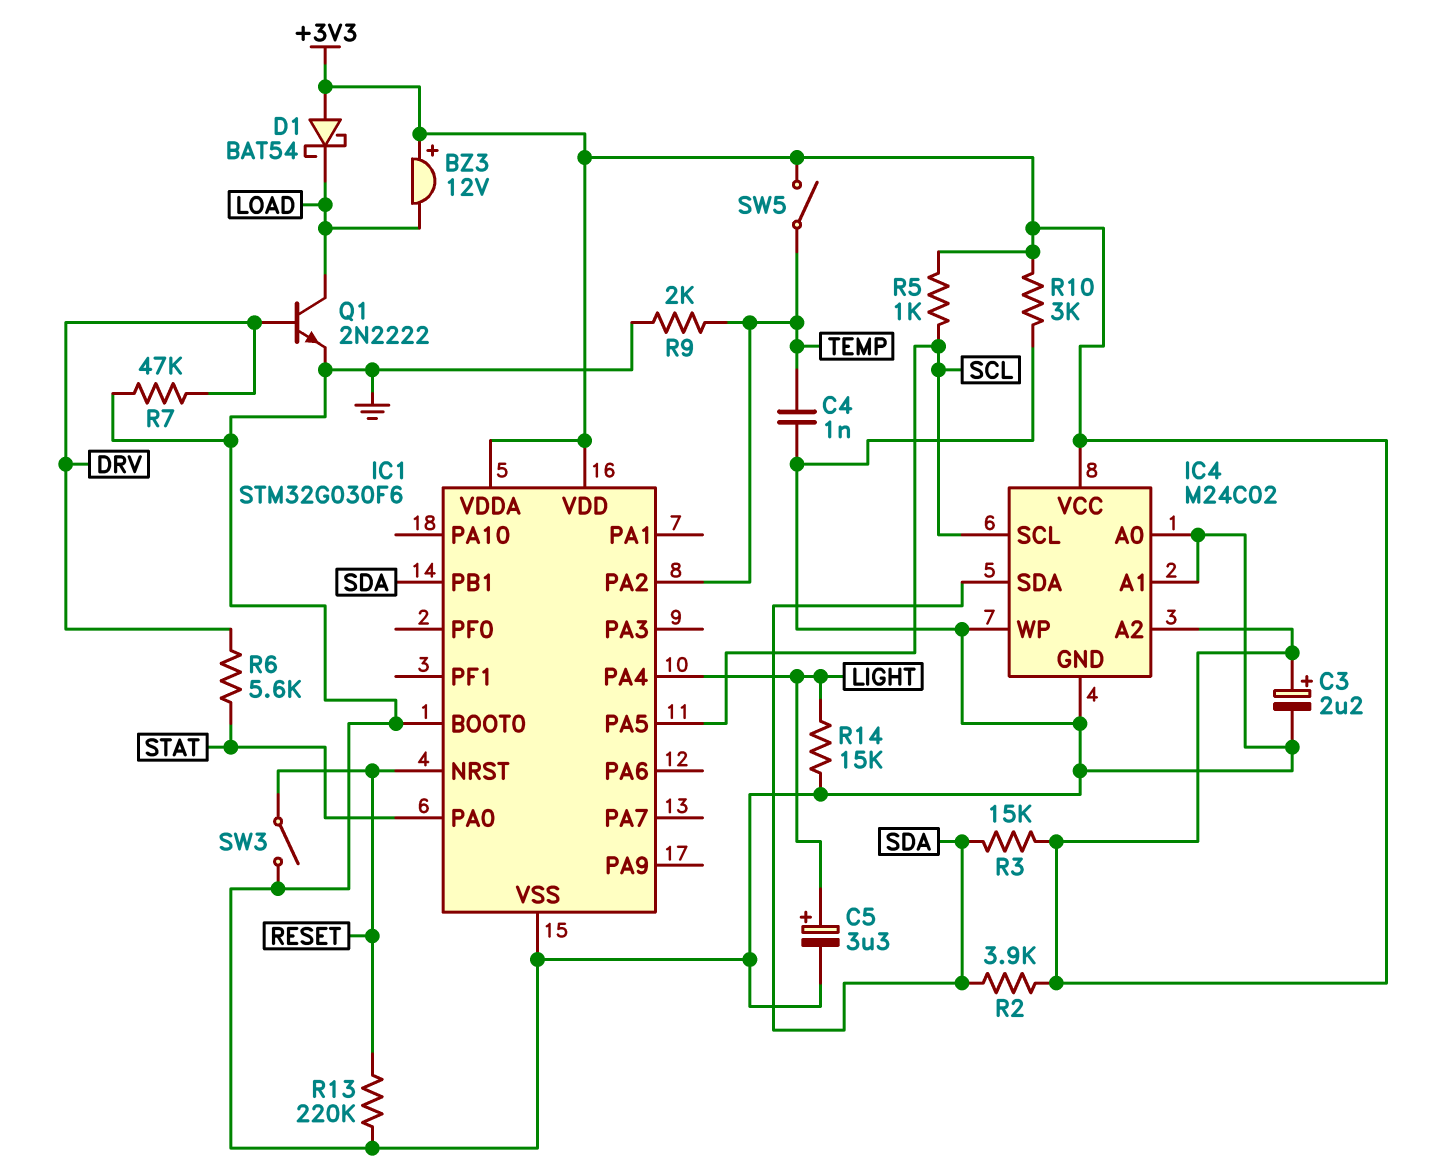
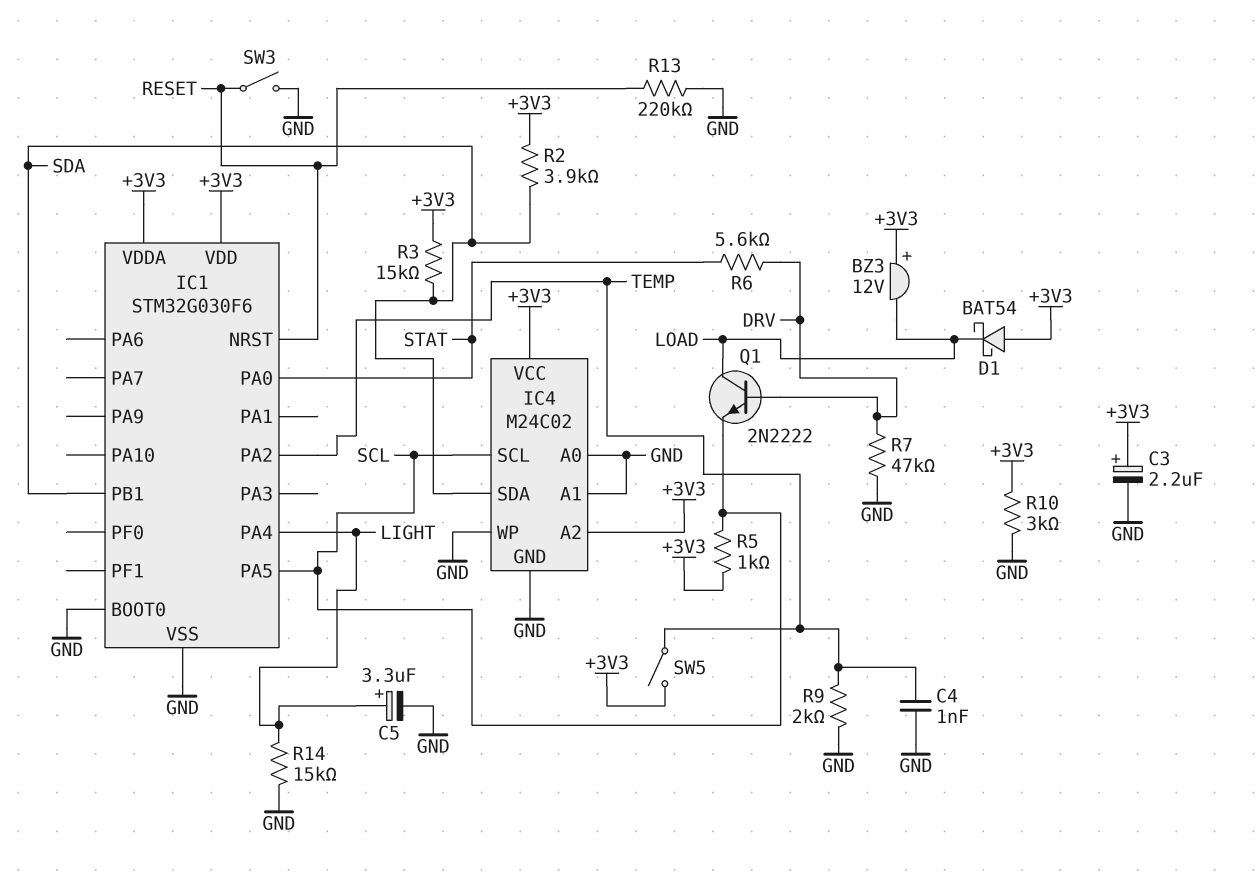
Q1: NPN 2N2222 (B DRV, C LOAD, E GND) -> NPN 2N2222 (B DRV, C LOAD, E SCL)

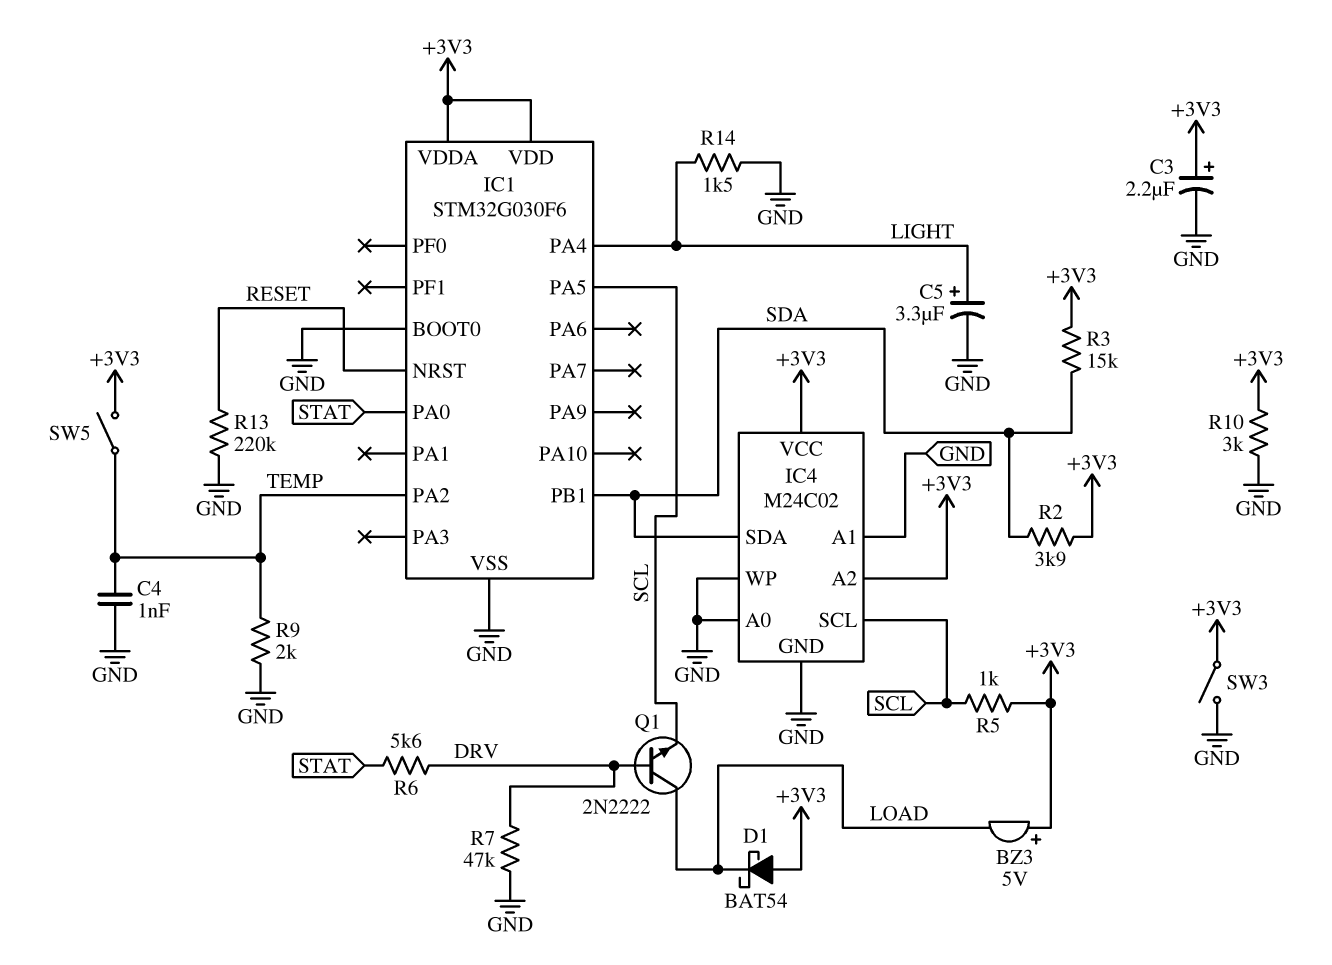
BZ3: buzzer 12V (plus +3V3, minus LOAD) -> buzzer 5V (plus +3V3, minus LOAD)
R14: 15k (GND, LIGHT) -> 1.5k (GND, LIGHT)
SW3: switch (GND, RESET) -> switch (+3V3, GND)

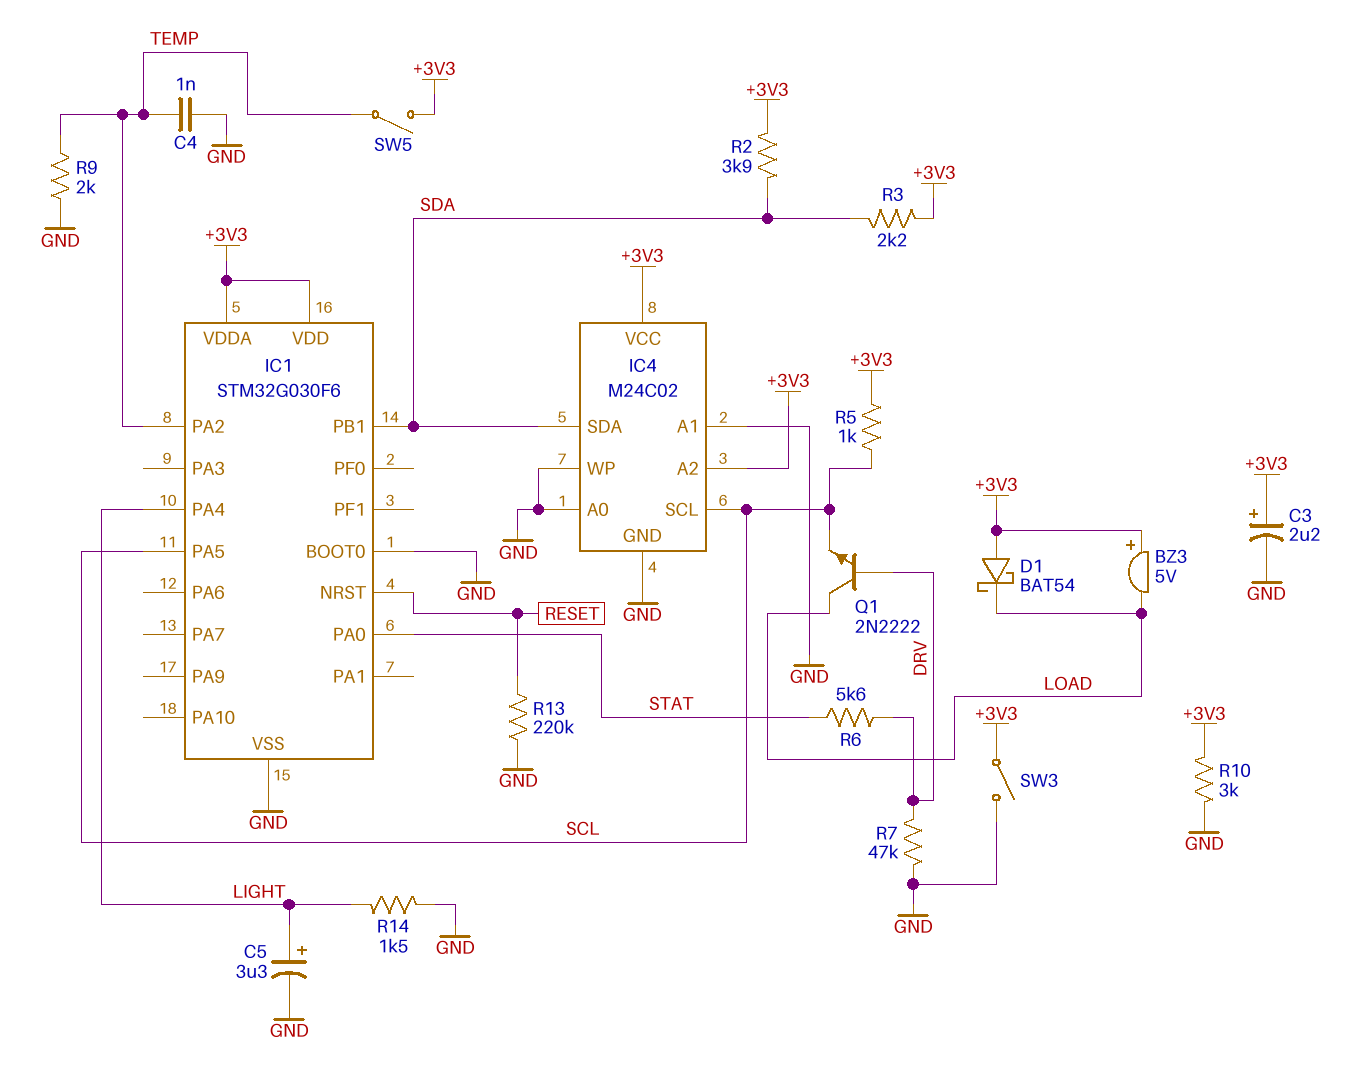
R3: 15k (+3V3, SDA) -> 2.2k (+3V3, SDA)

